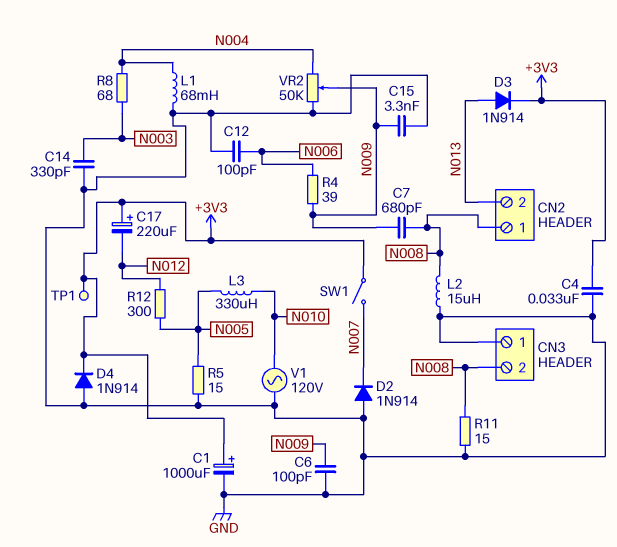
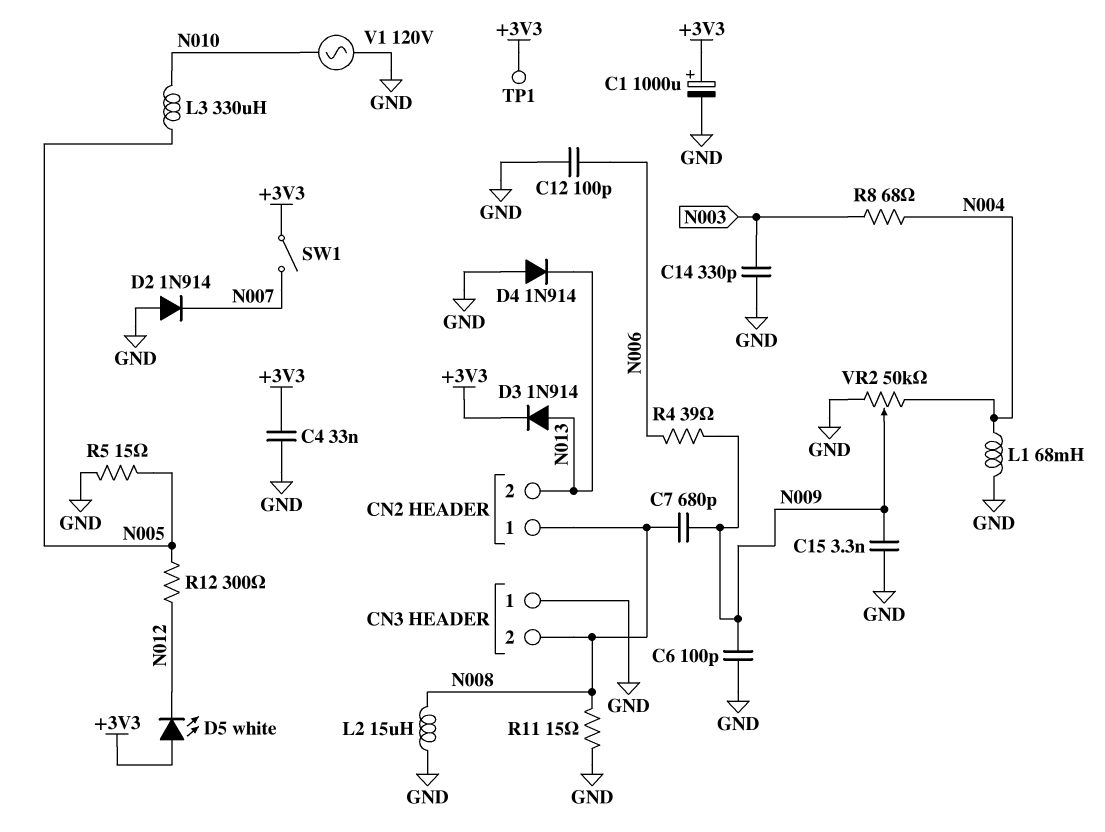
C17: 220uF (plus +3V3, minus N012) -> none
D4: diode 1N914 (A GND, K +3V3) -> diode 1N914 (A GND, K N013)
D5: none -> LED white (A +3V3, K N012)

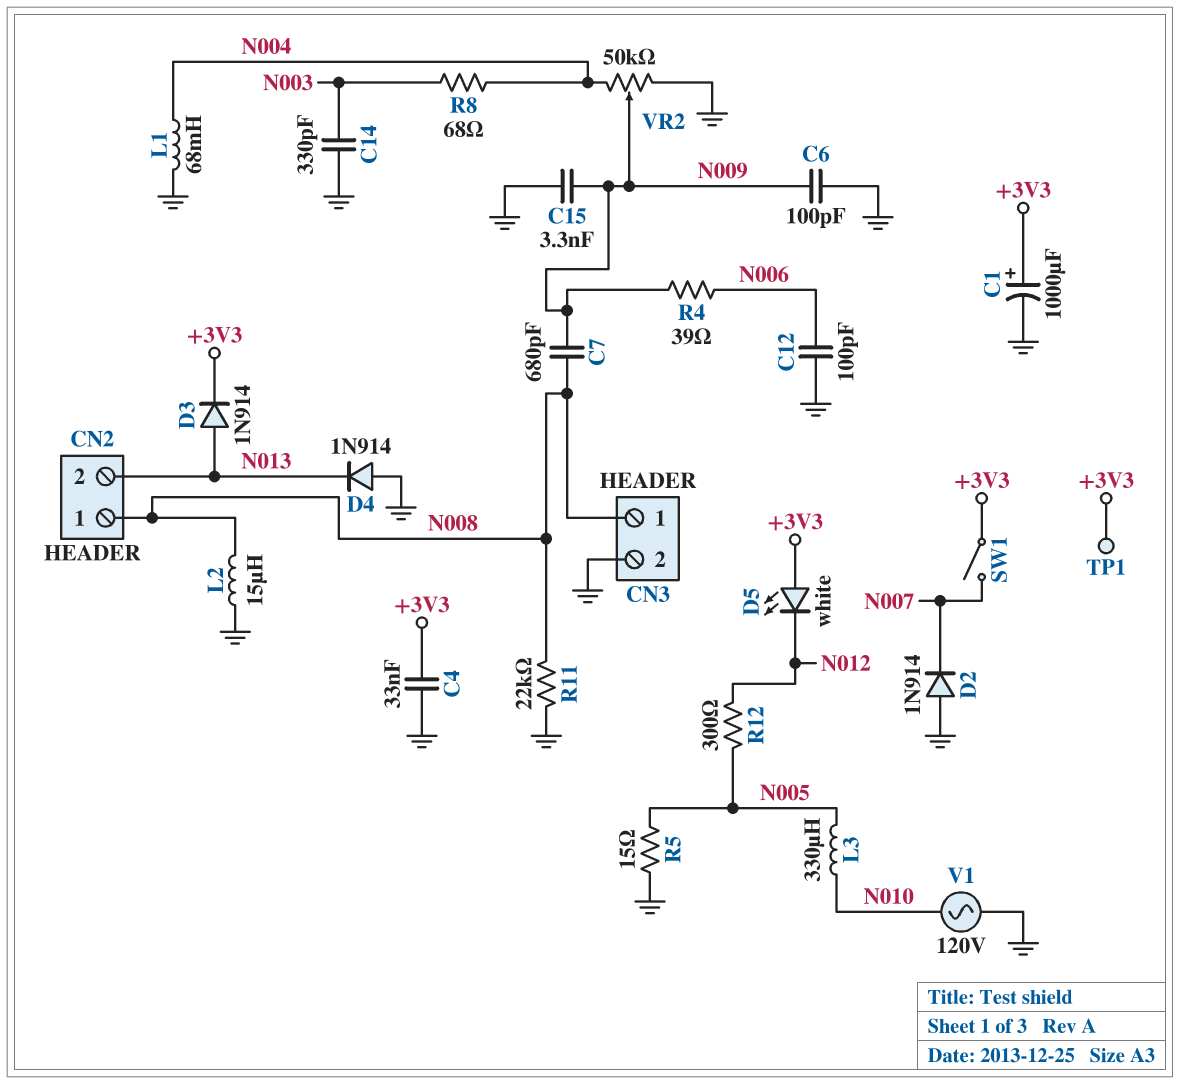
CN3 pin 1: GND -> N008
CN3 pin 2: N008 -> GND
R11: 15 (GND, N008) -> 22k (GND, N008)

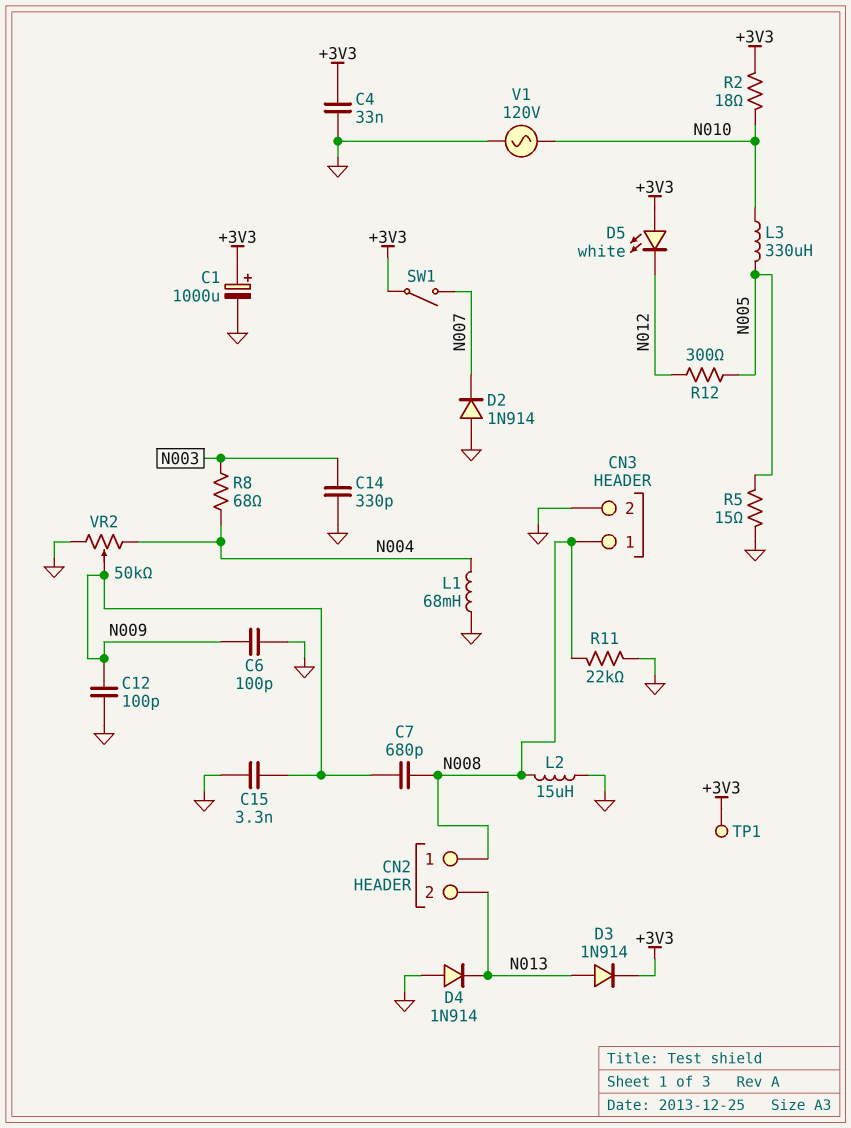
C12: 100pF (GND, N006) -> 100pF (GND, N009)
R2: none -> 18 (+3V3, N010)
R4: 39 (N006, N009) -> none

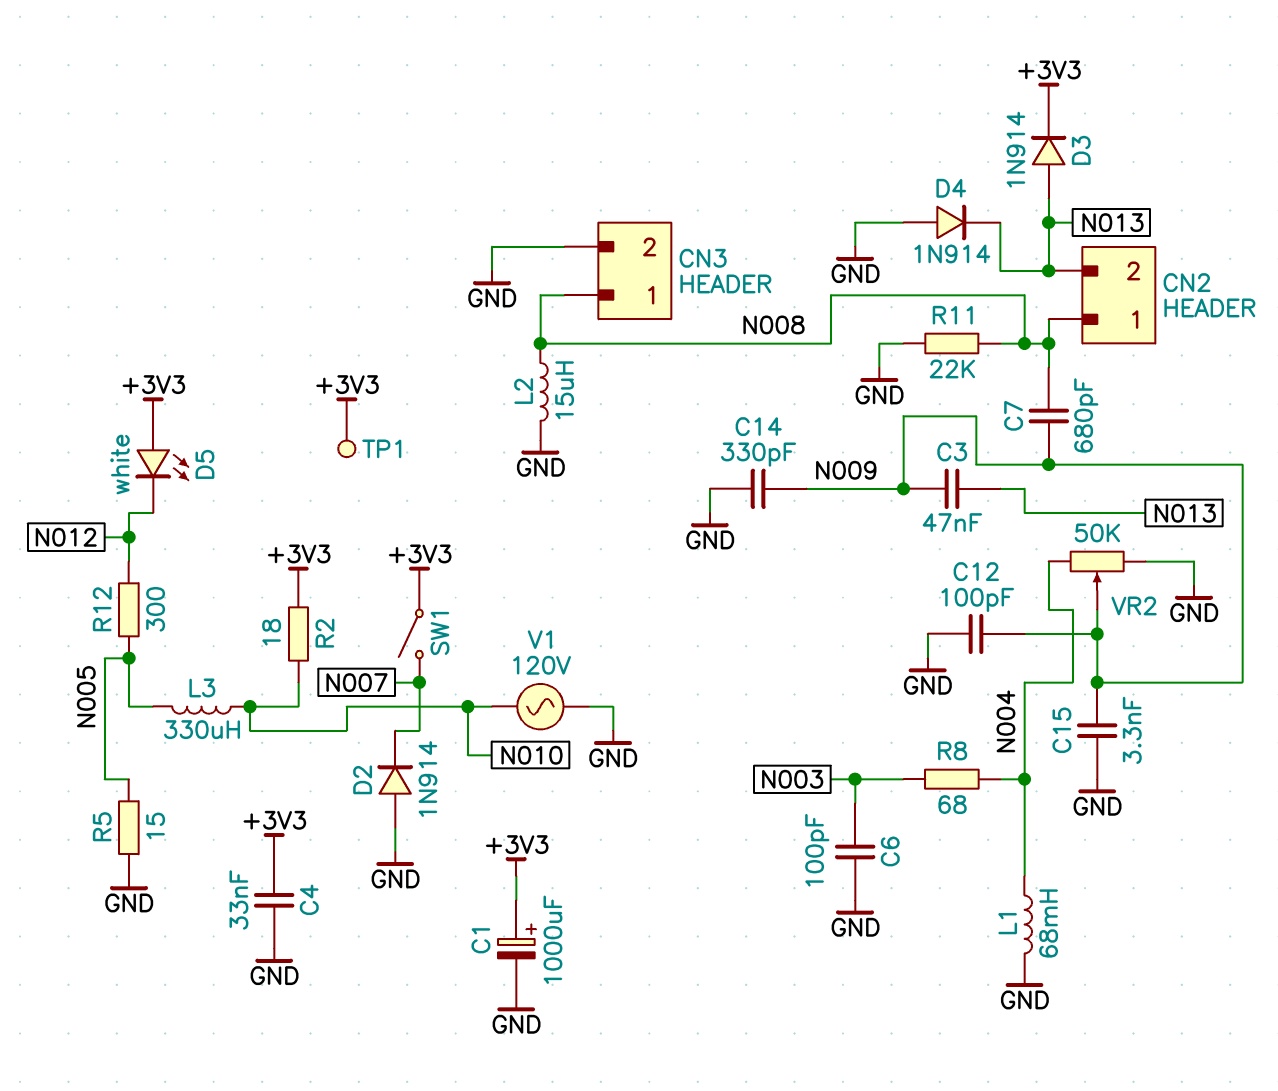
C3: none -> 47nF (N009, N013)
C6: 100pF (GND, N009) -> 100pF (GND, N003)
C14: 330pF (GND, N003) -> 330pF (GND, N009)

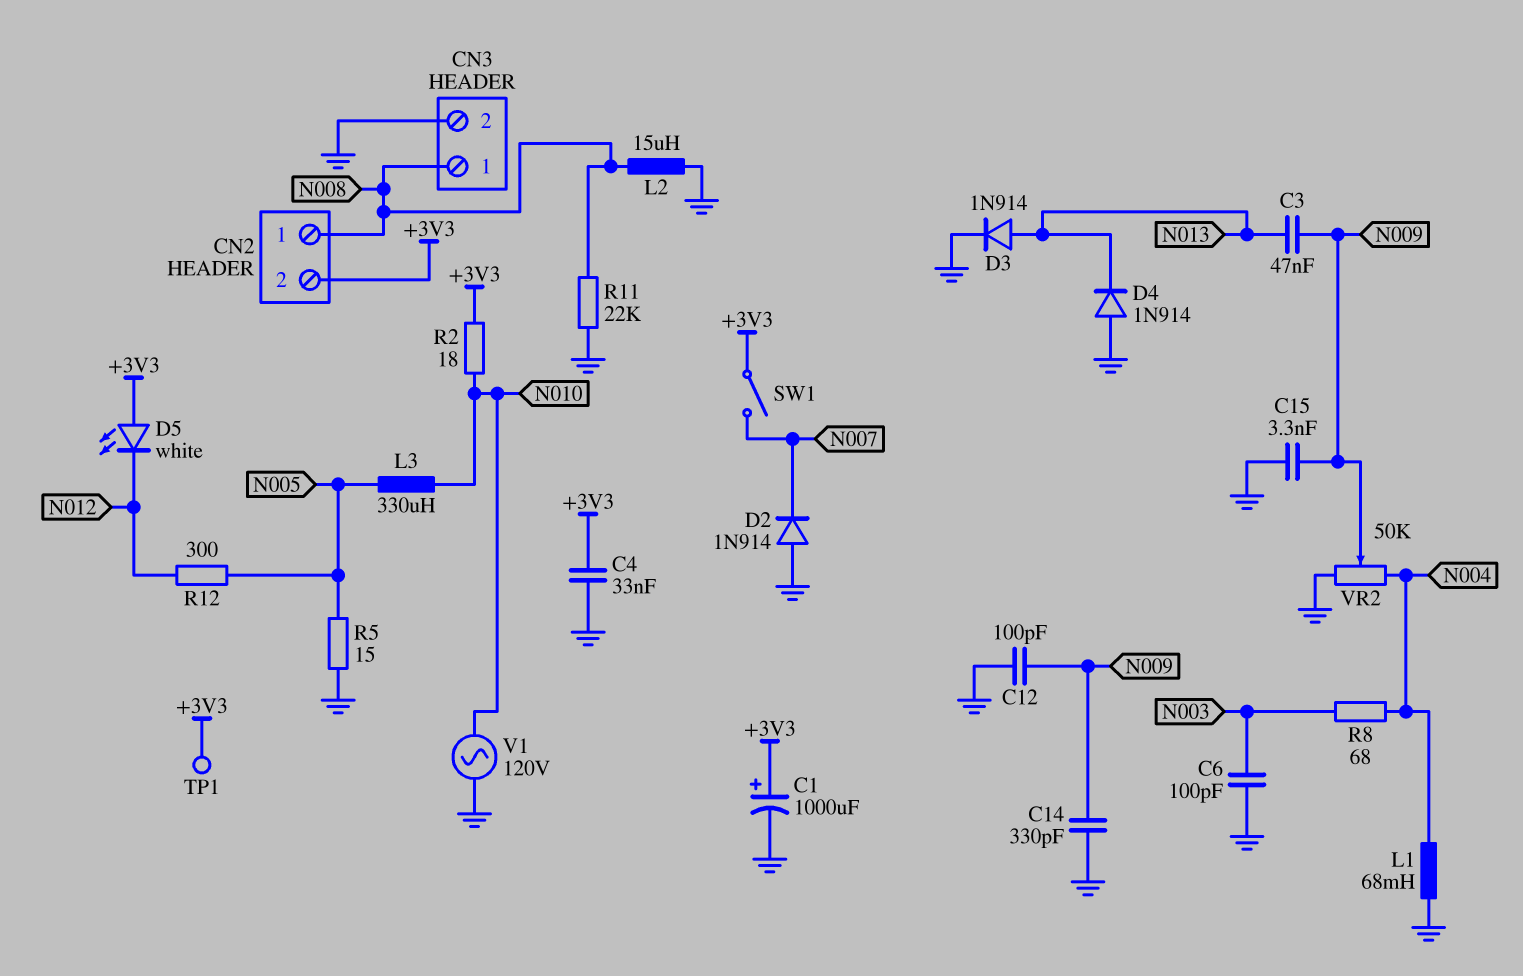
C7: 680pF (N008, N009) -> none
CN2 pin 2: N013 -> +3V3
D3: diode 1N914 (A N013, K +3V3) -> diode 1N914 (A N013, K GND)

